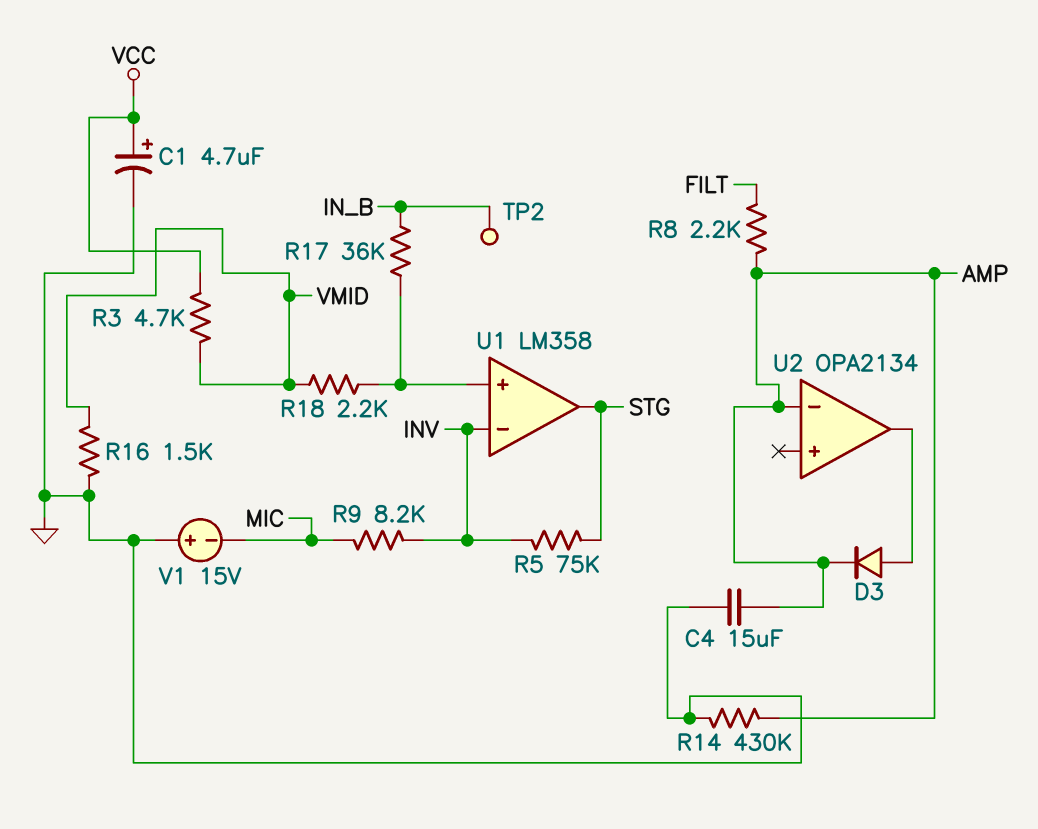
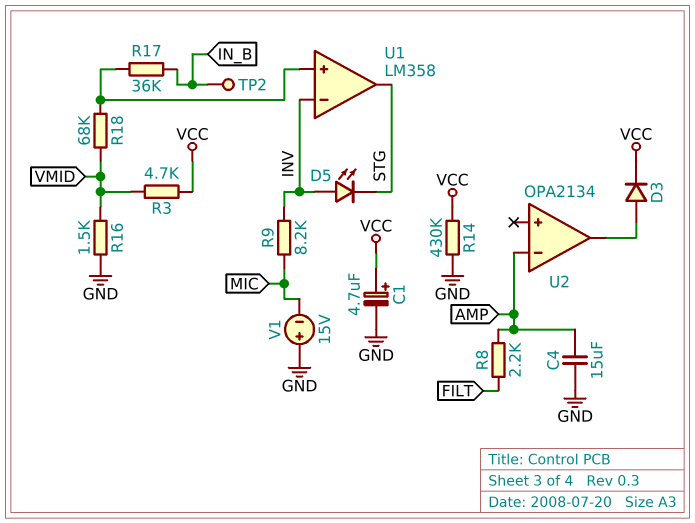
D3: diode (A U2/out, K AMP) -> diode (A U2/out, K VCC)
D5: none -> LED (A INV, K STG)
R5: 75k (INV, STG) -> none
R14: 430k (AMP, GND) -> 430k (GND, VCC)
R18: 2.2k (U1/in+, VMID) -> 68k (U1/in+, VMID)

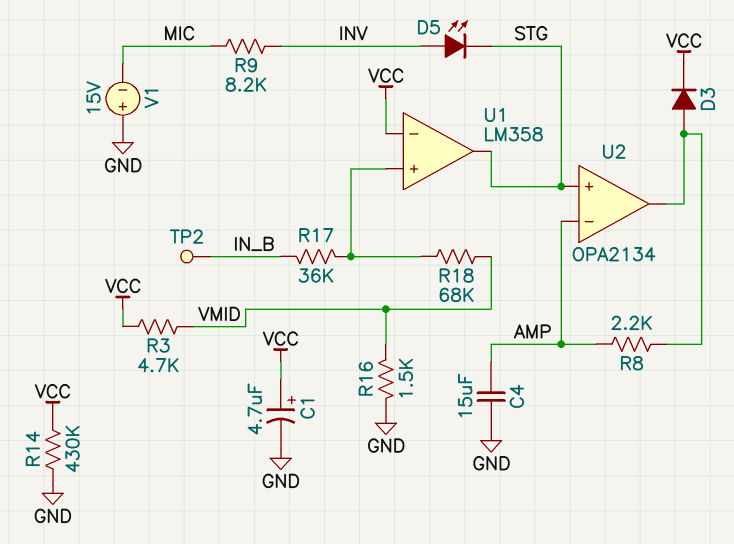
R8: 2.2k (AMP, FILT) -> 2.2k (AMP, U2/out)
U1 pin in-: INV -> VCC
U2 pin in+: none -> STG

